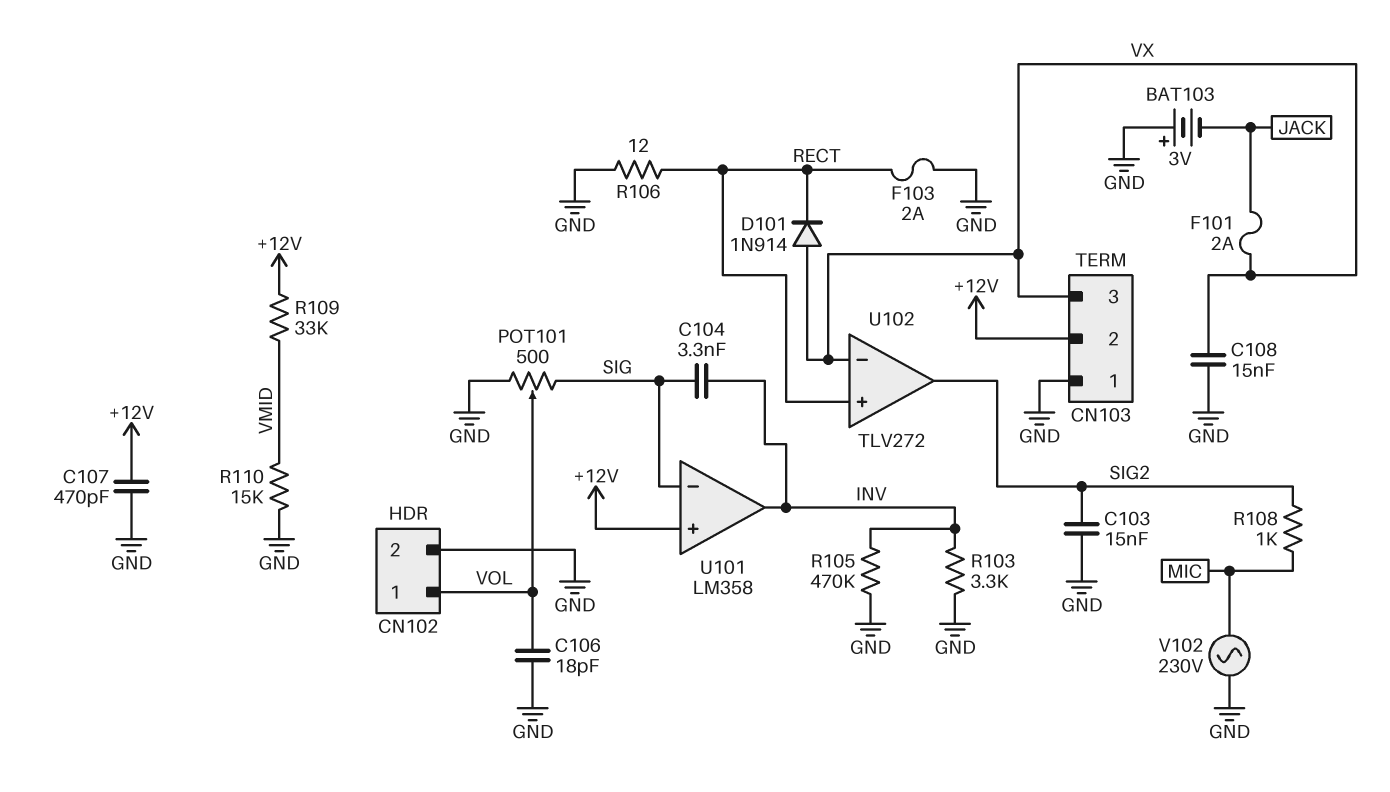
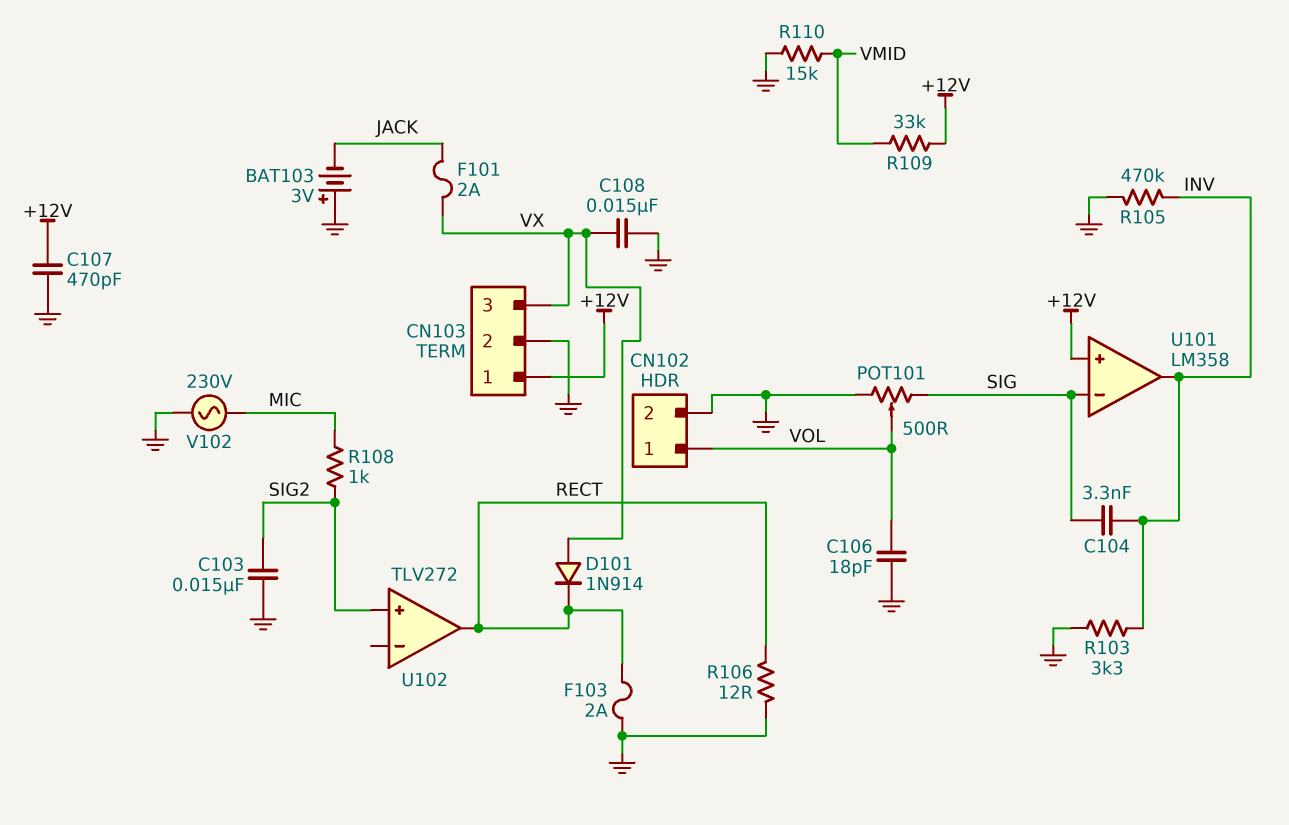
CN103 pin 1: GND -> +12V
CN103 pin 2: +12V -> GND
U102 pin in+: RECT -> SIG2
U102 pin in-: VX -> none
U102 pin out: SIG2 -> RECT

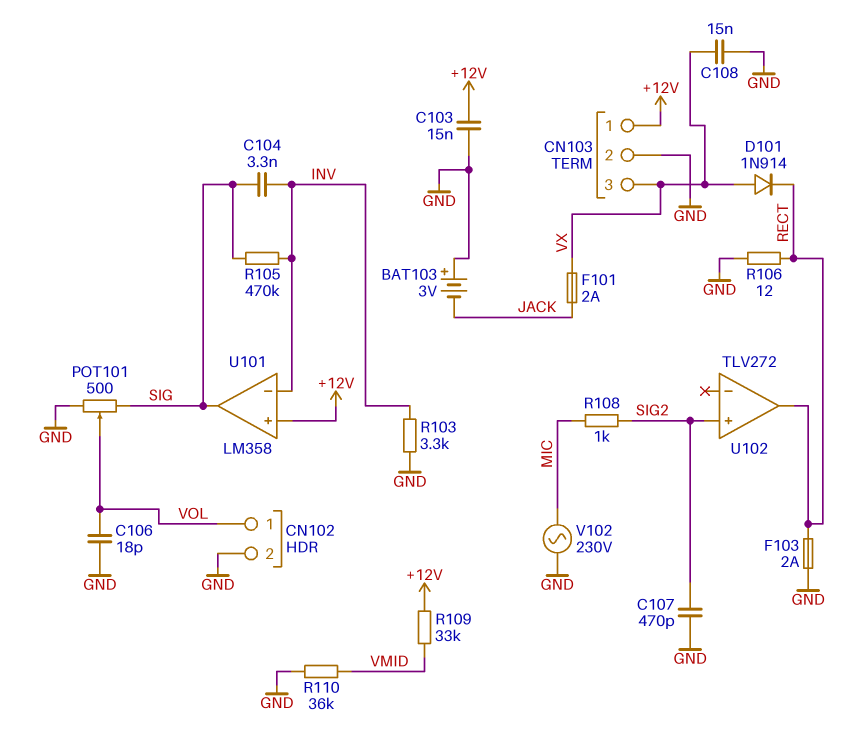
C103: 15nF (GND, SIG2) -> 15nF (+12V, GND)
C107: 470pF (+12V, GND) -> 470pF (GND, SIG2)
R105: 470k (GND, INV) -> 470k (INV, SIG)
R110: 15k (GND, VMID) -> 36k (GND, VMID)
U101 pin in-: SIG -> INV
U101 pin out: INV -> SIG

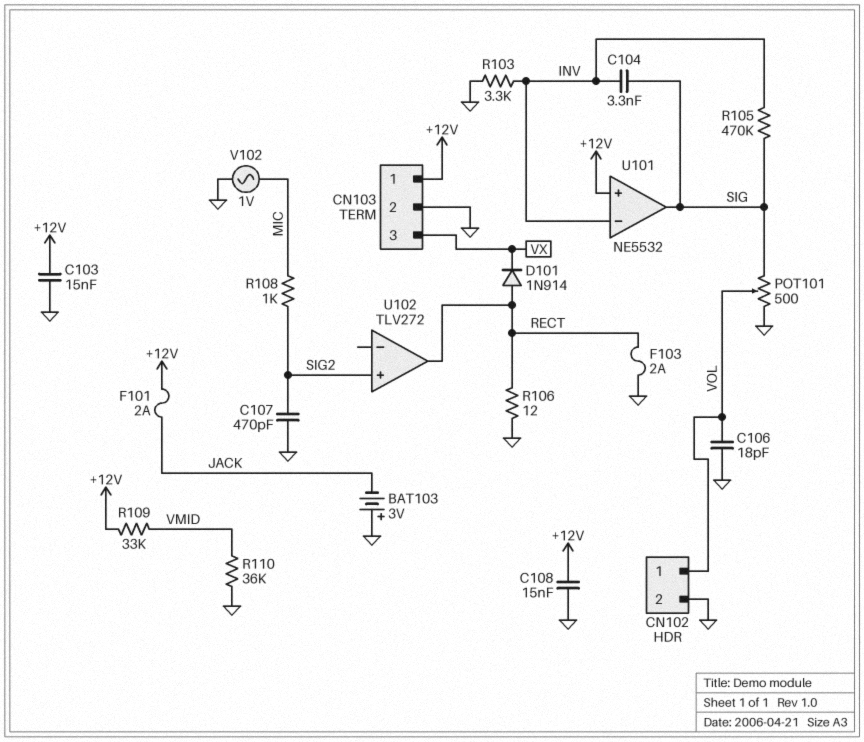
C108: 15nF (GND, VX) -> 15nF (+12V, GND)
D101: diode 1N914 (A VX, K RECT) -> diode 1N914 (A RECT, K VX)
F101: 2A (JACK, VX) -> 2A (+12V, JACK)
U101: LM358 -> NE5532
V102: AC 230V (GND, MIC) -> AC 1V (GND, MIC)

